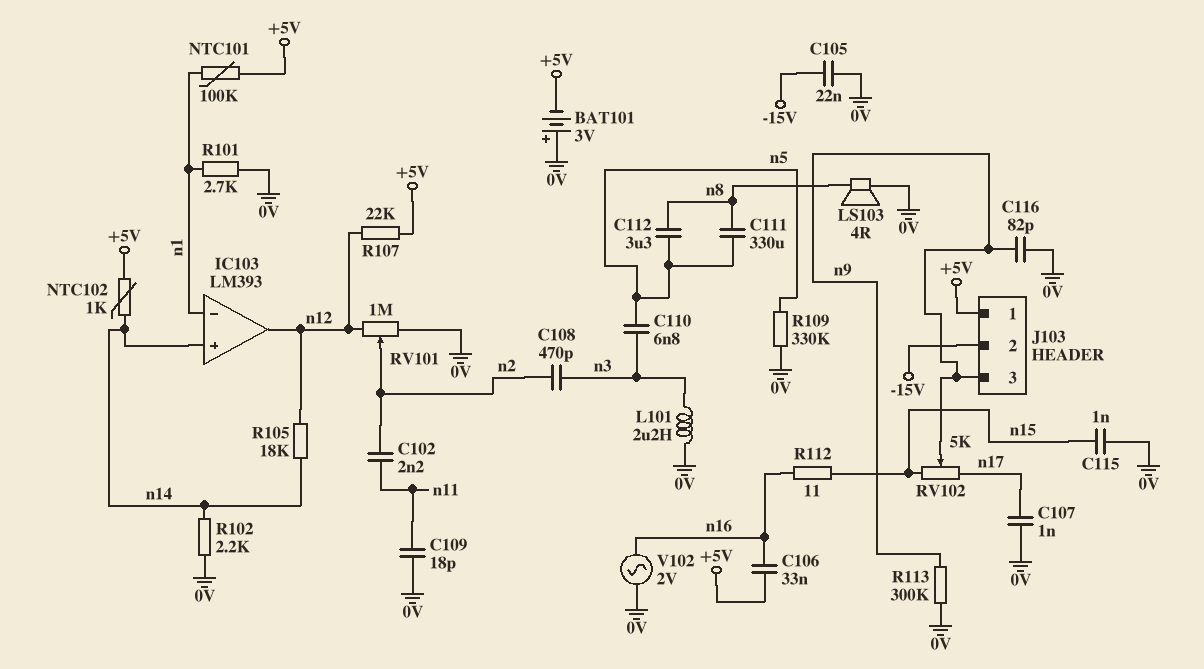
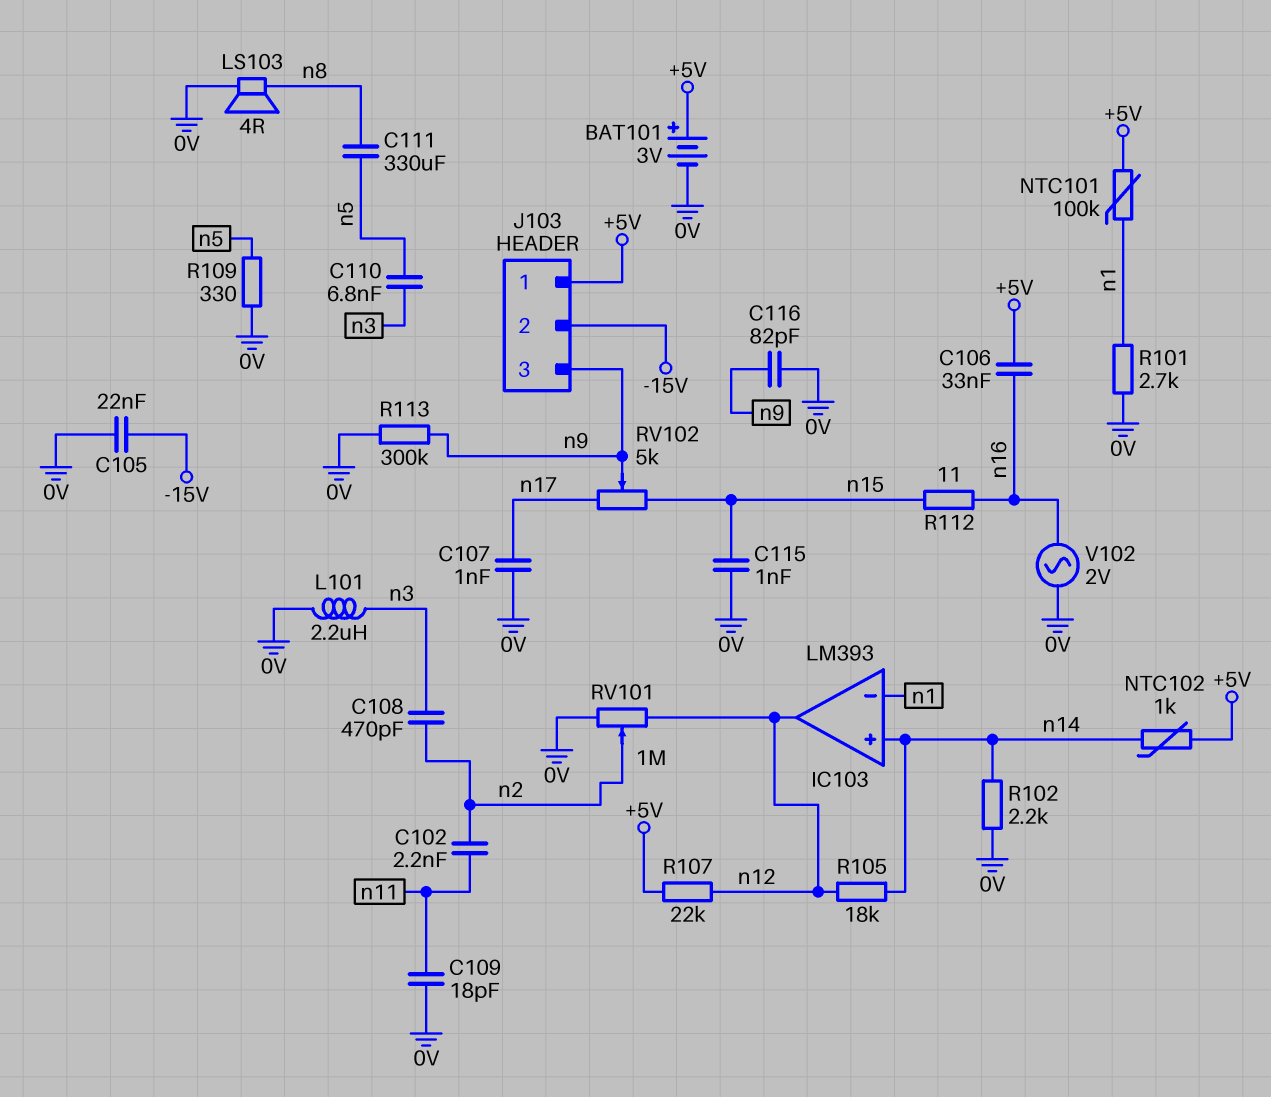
BAT101: 3V (plus 0V, minus +5V) -> 3V (plus +5V, minus 0V)
C112: 3.3uF (n5, n8) -> none
R109: 330k (0V, n5) -> 330 (0V, n5)

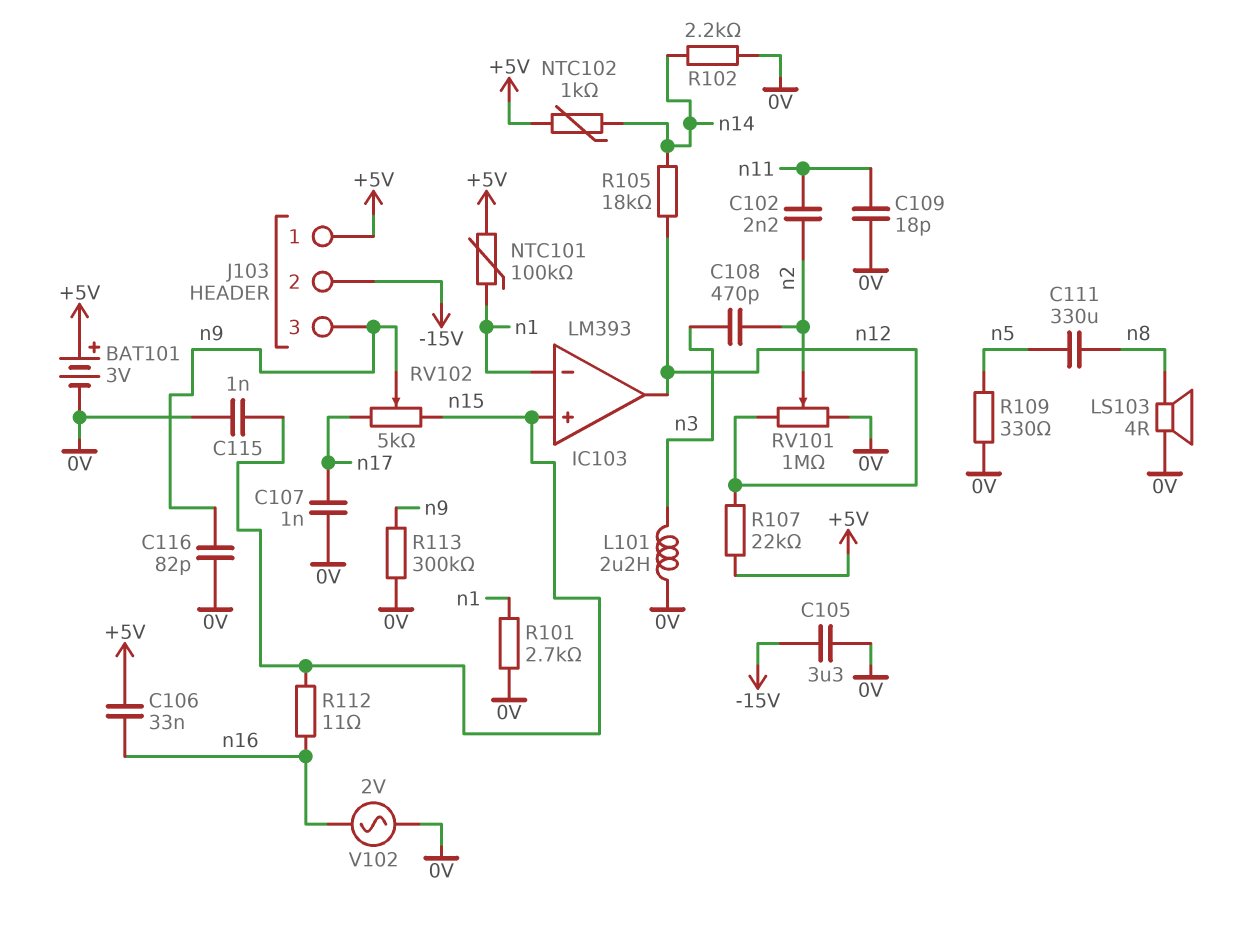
C105: 22nF (-15V, 0V) -> 3.3uF (-15V, 0V)
C110: 6.8nF (n3, n5) -> none
IC103 pin in+: n14 -> n15

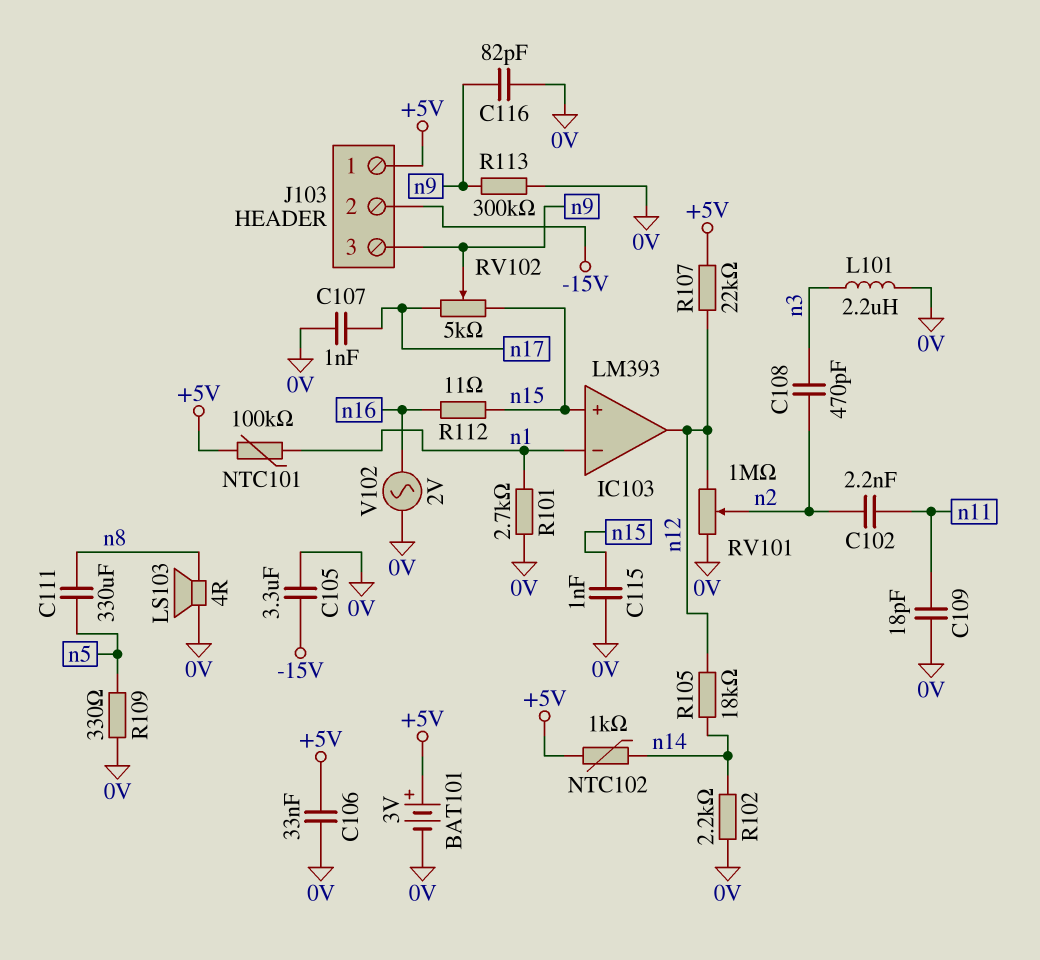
C106: 33nF (+5V, n16) -> 33nF (+5V, 0V)

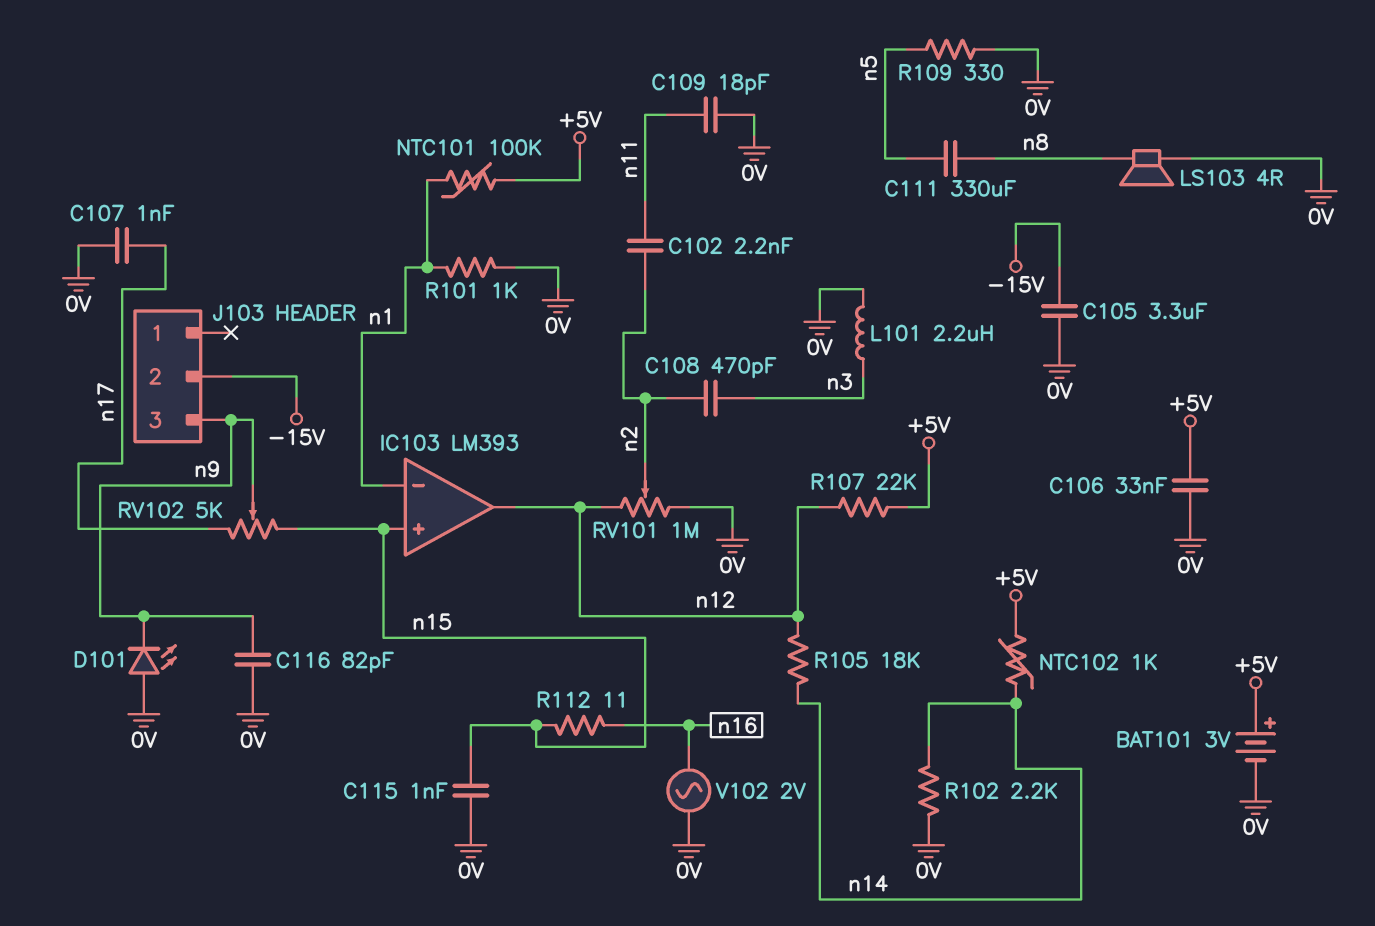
D101: none -> LED (A 0V, K n9)
J103 pin 1: +5V -> none
R101: 2.7k (0V, n1) -> 1k (0V, n1)
R113: 300k (0V, n9) -> none

